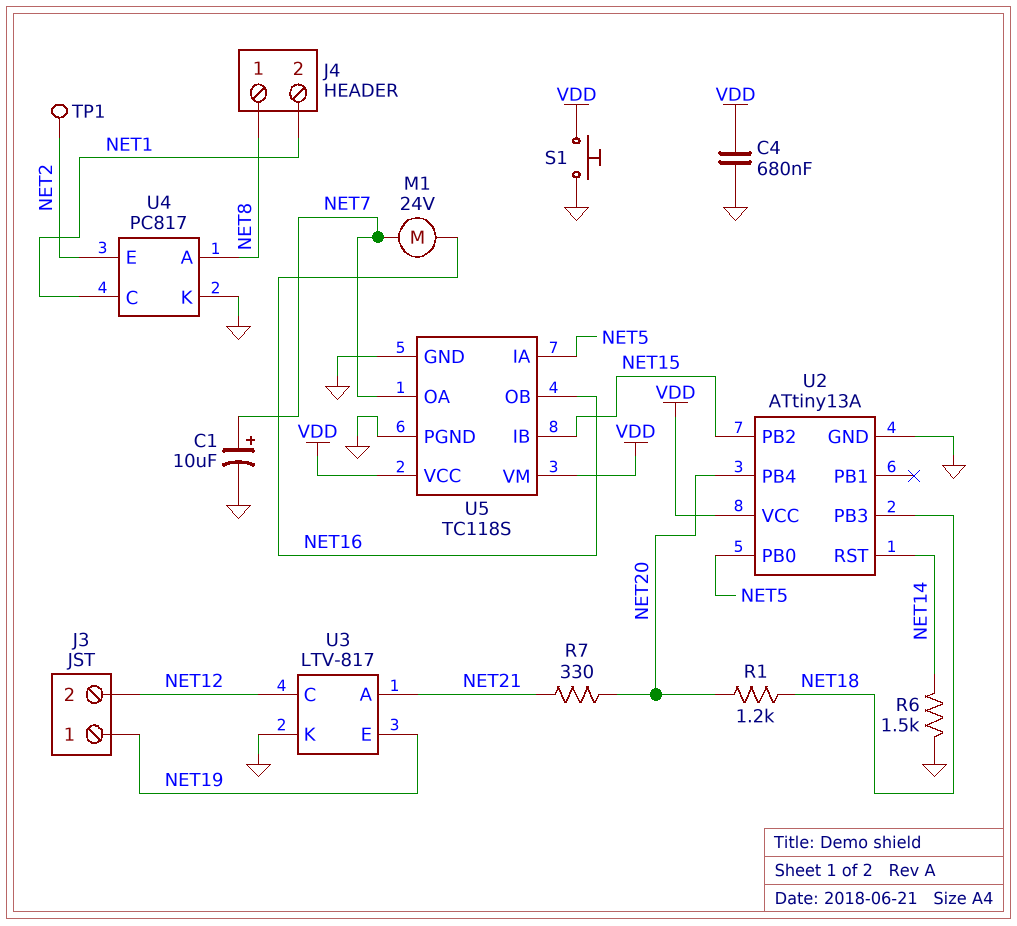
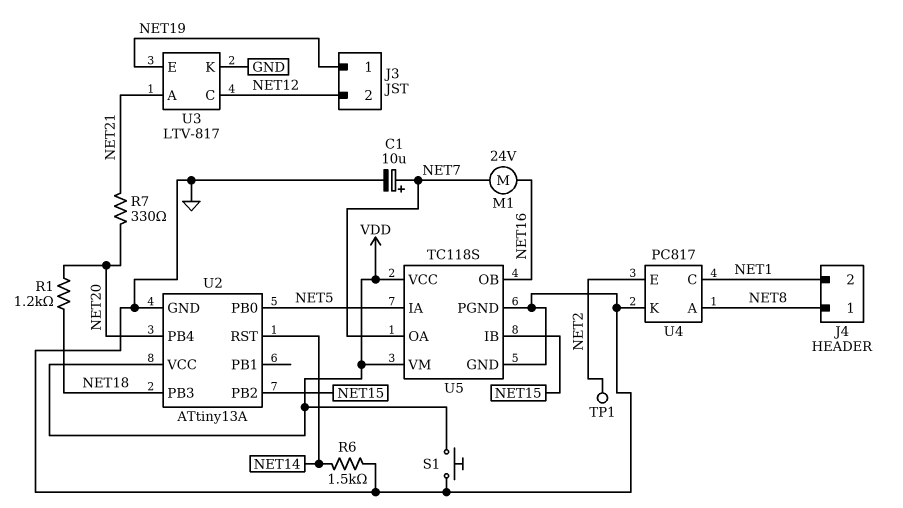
C4: 680nF (GND, VDD) -> none

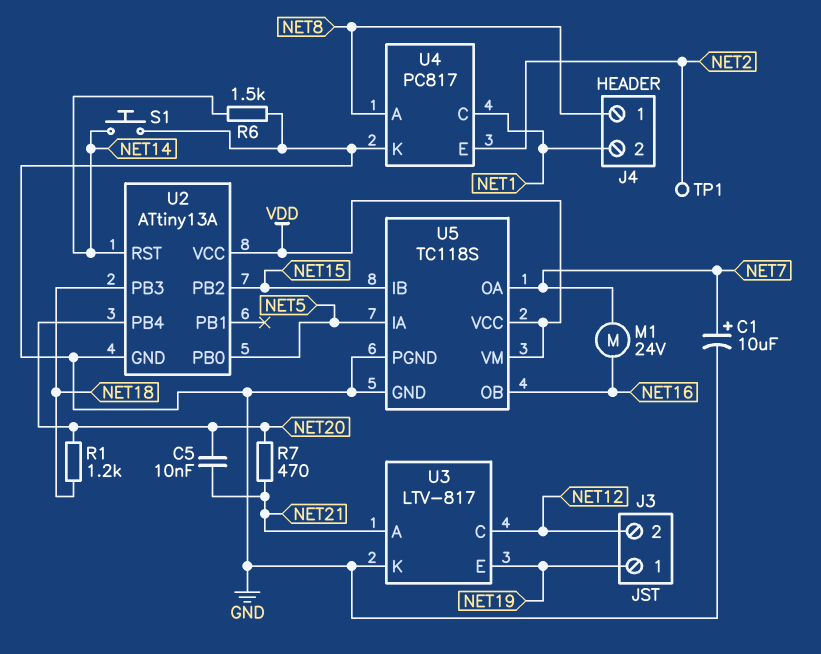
C5: none -> 10nF (NET20, NET21)
R7: 330 (NET20, NET21) -> 470 (NET20, NET21)
S1: button (GND, VDD) -> button (GND, NET14)

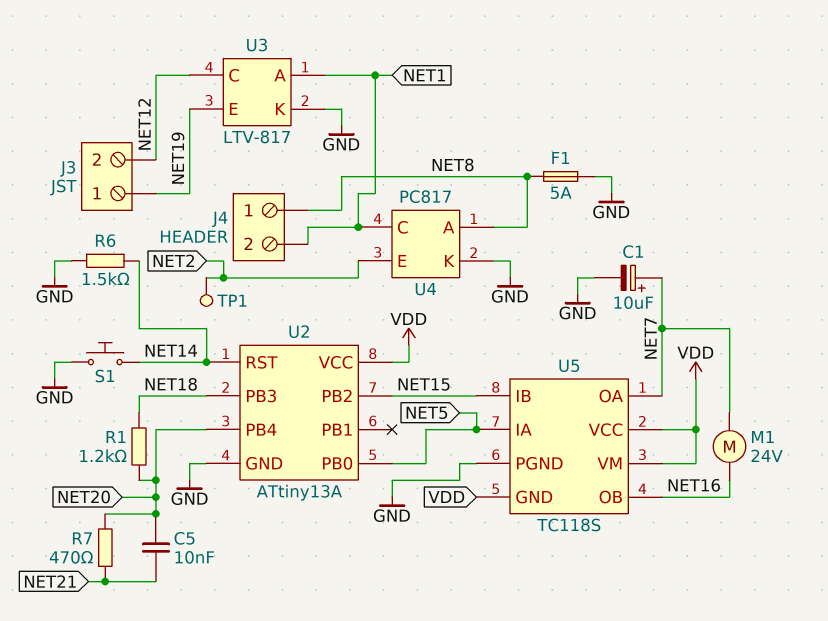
F1: none -> 5A (GND, NET8)
U3 pin A: NET21 -> NET1
U5 pin GND: GND -> VDD

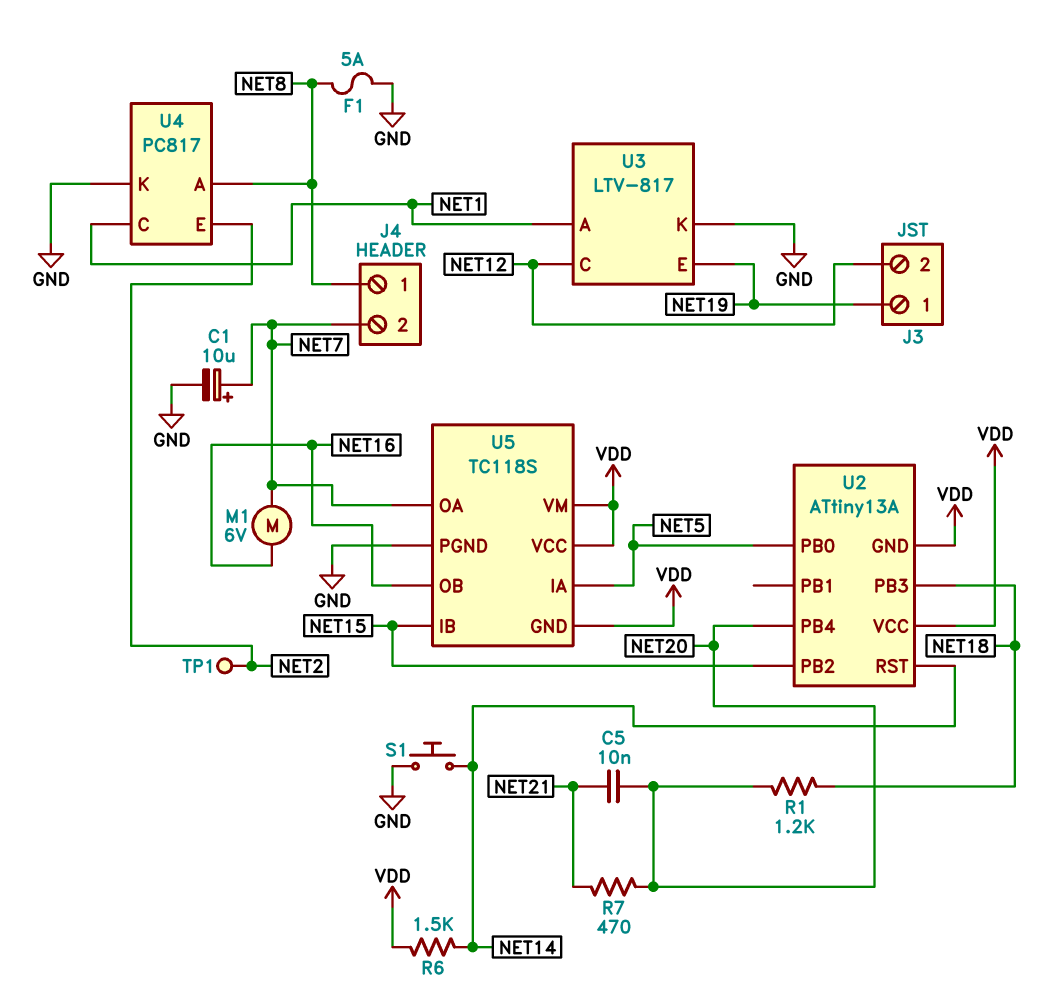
J4 pin 2: NET1 -> NET7
M1: motor 24V (NET7, NET16) -> motor 6V (NET7, NET16)
R6: 1.5k (GND, NET14) -> 1.5k (NET14, VDD)
U2 pin GND: GND -> VDD

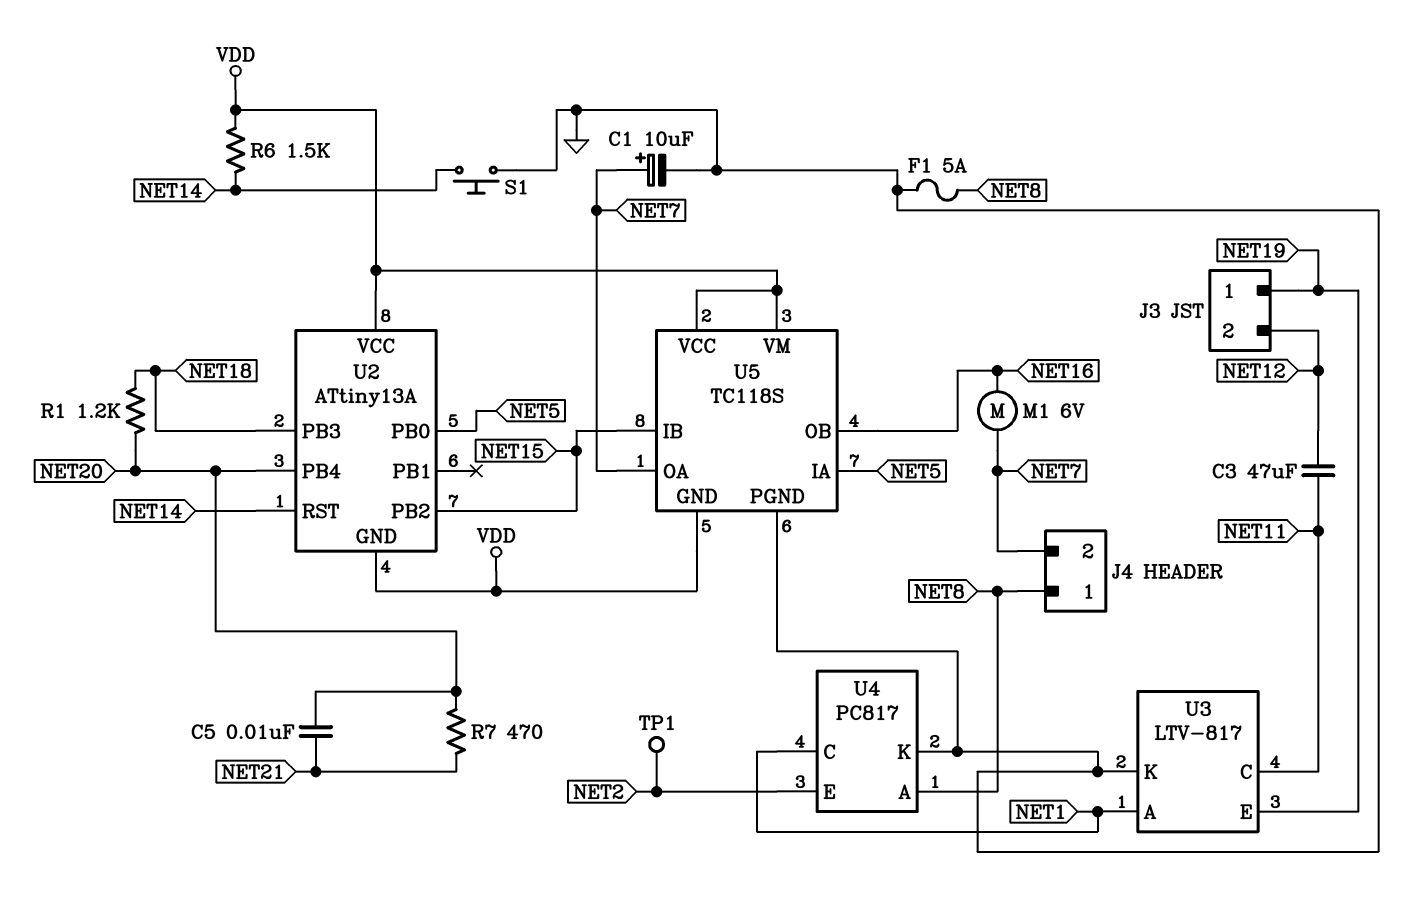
C3: none -> 47uF (NET11, NET12)
U3 pin C: NET12 -> NET11

